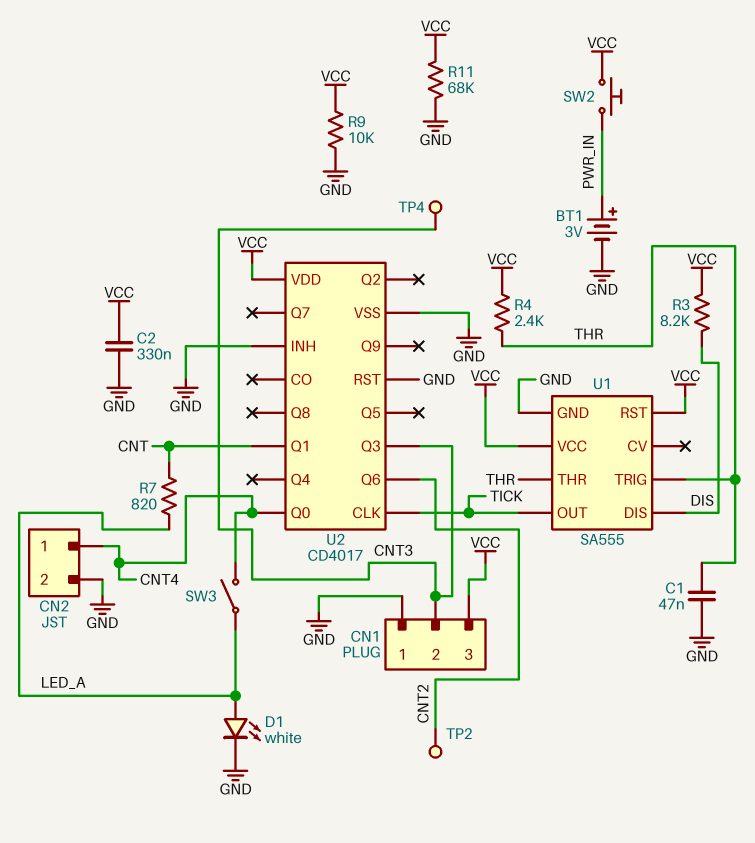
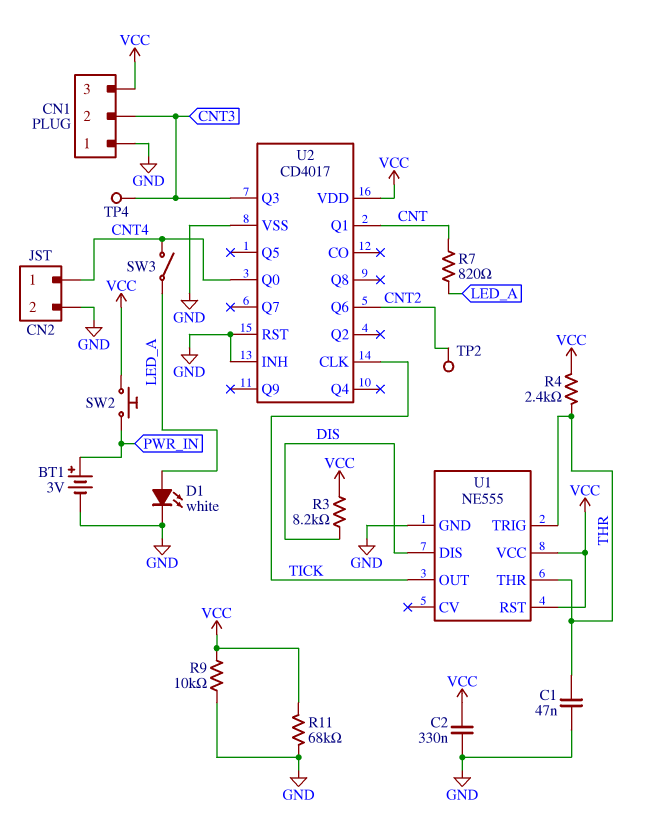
U1: SA555 -> NE555

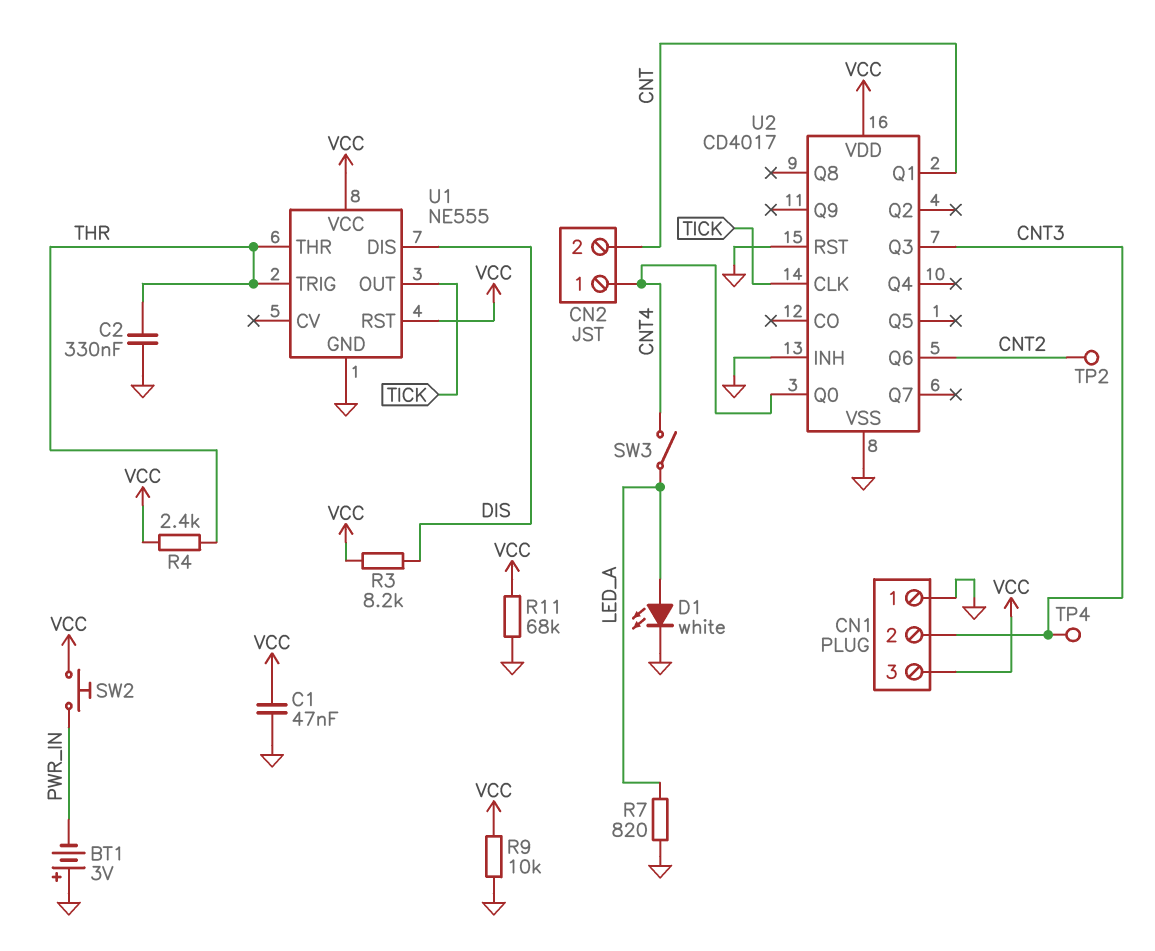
BT1: 3V (plus PWR_IN, minus GND) -> 3V (plus GND, minus PWR_IN)
C1: 47nF (GND, THR) -> 47nF (GND, VCC)
C2: 330nF (GND, VCC) -> 330nF (GND, THR)
CN2 pin 2: GND -> CNT
R7: 820 (CNT, LED_A) -> 820 (GND, LED_A)

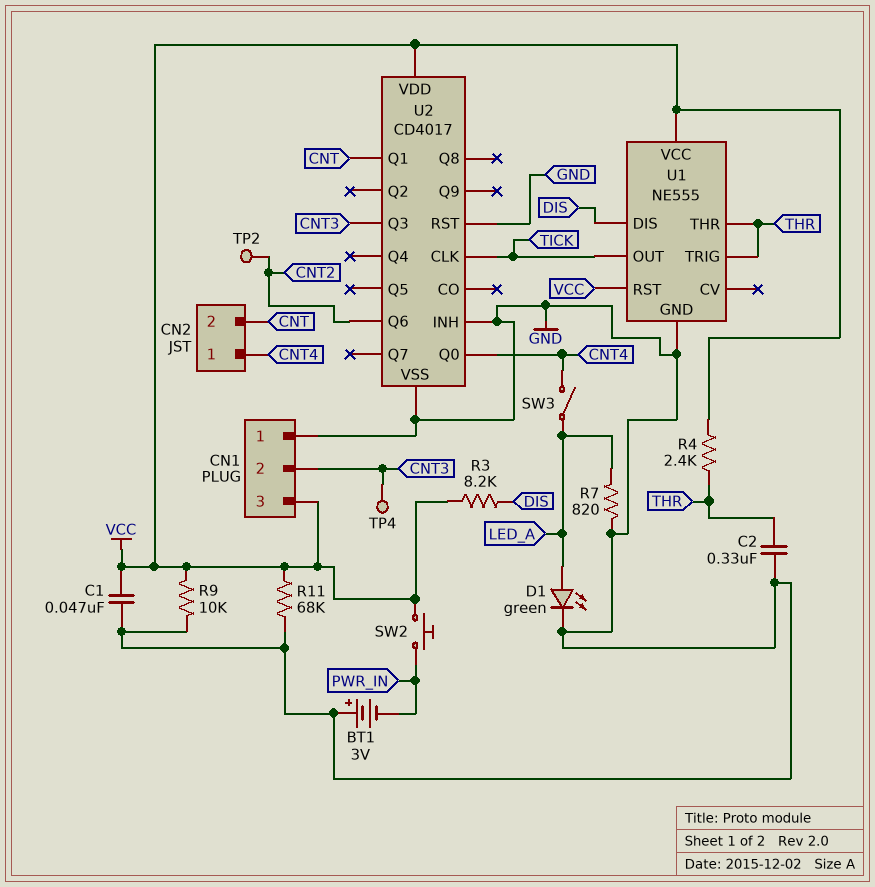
D1: LED white (A LED_A, K GND) -> LED green (A LED_A, K GND)

